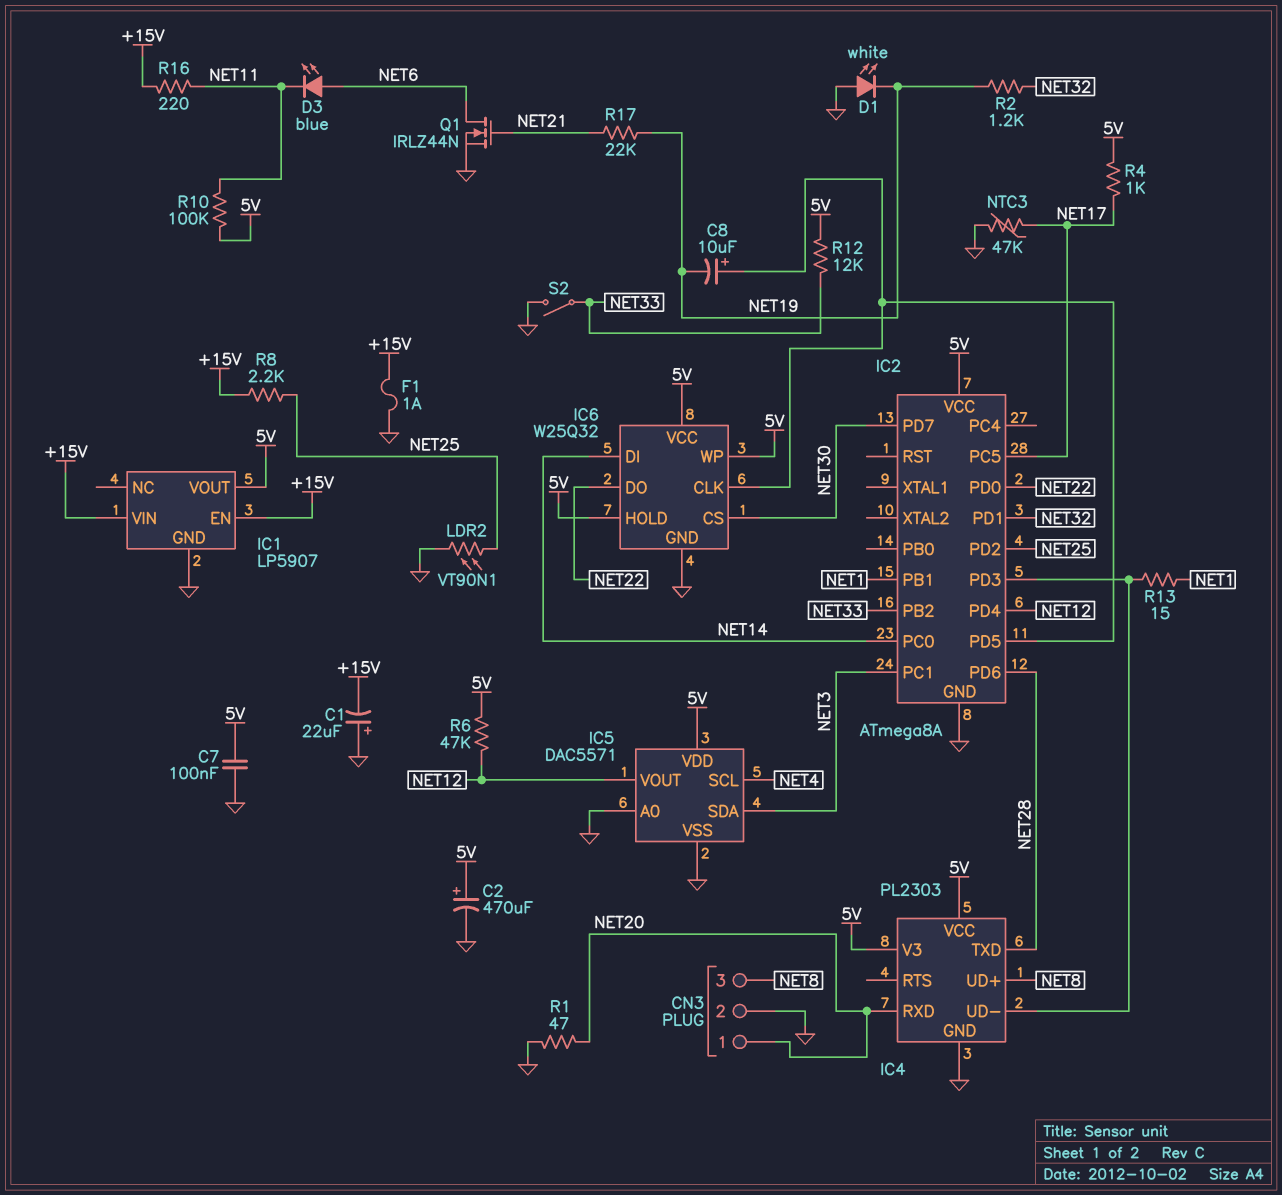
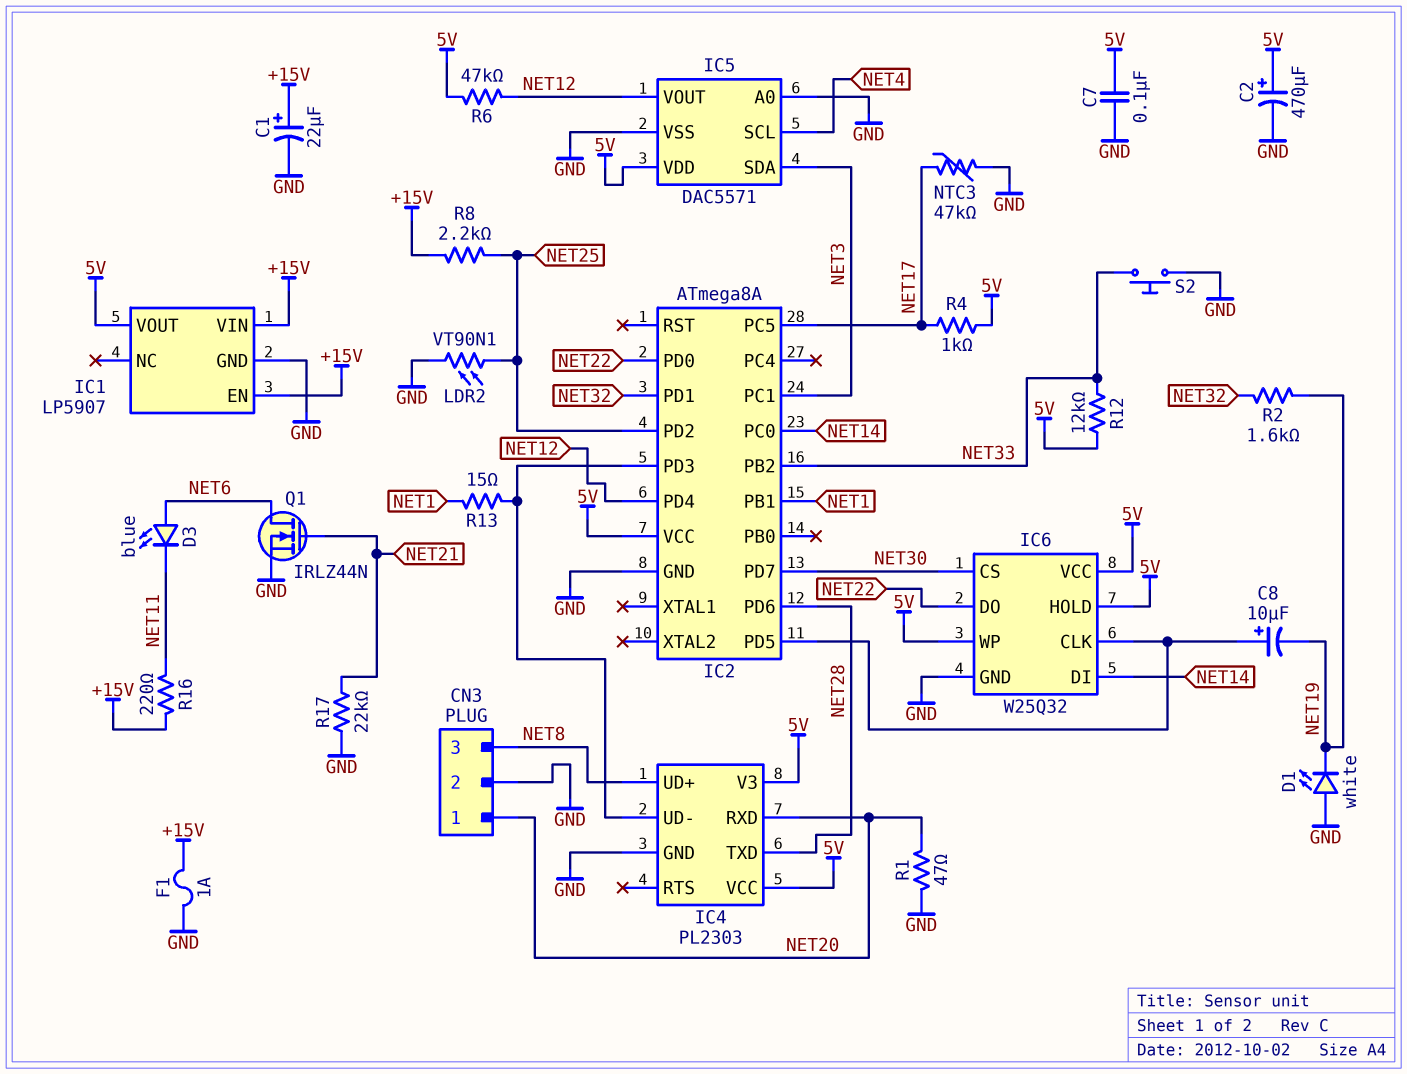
C1: 22uF (plus GND, minus +15V) -> 22uF (plus +15V, minus GND)
R2: 1.2k (NET19, NET32) -> 1.6k (NET19, NET32)
R10: 100k (5V, NET11) -> none
R17: 22k (NET19, NET21) -> 22k (GND, NET21)
S2: switch (GND, NET33) -> button (GND, NET33)

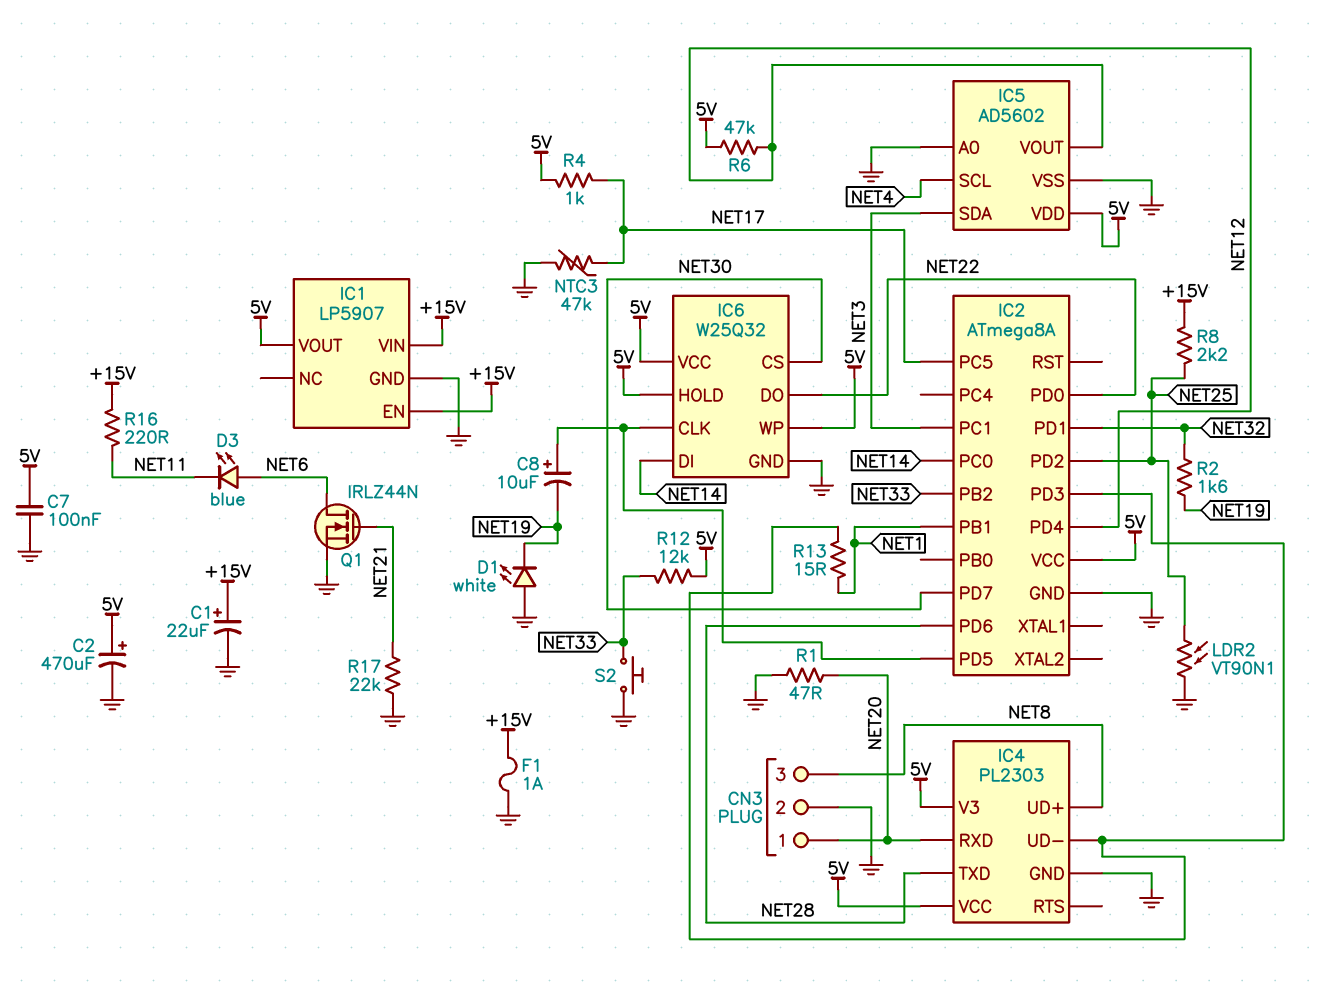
IC5: DAC5571 -> AD5602

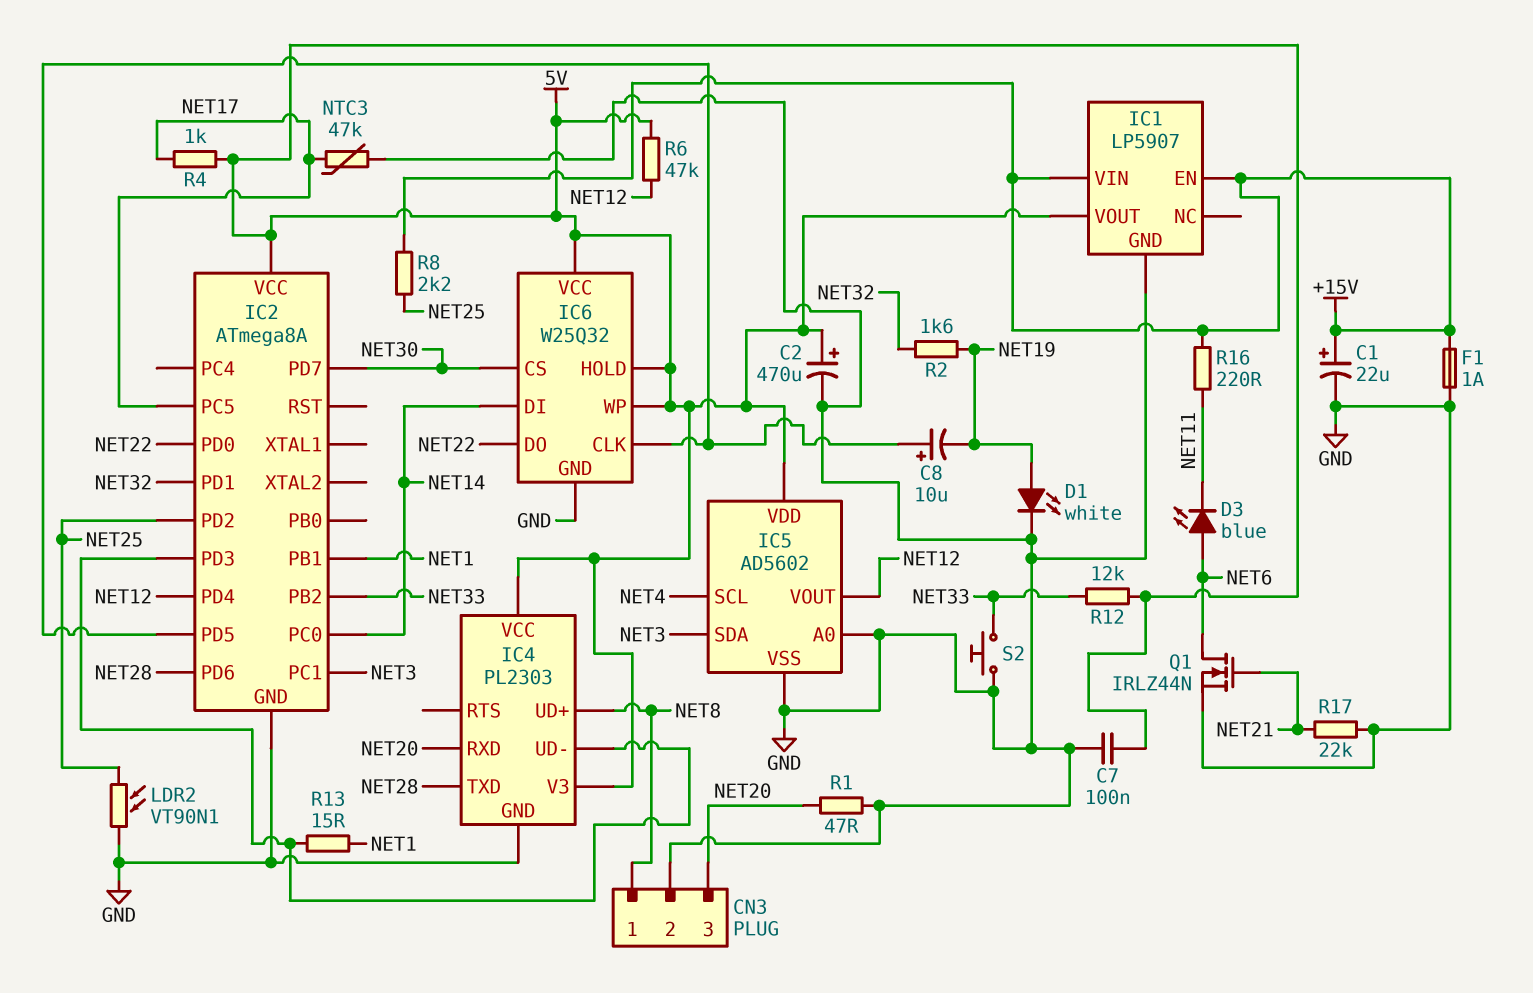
CN3 pin 1: NET20 -> NET8
CN3 pin 3: NET8 -> NET20
D1: LED white (A GND, K NET19) -> LED white (A NET19, K GND)

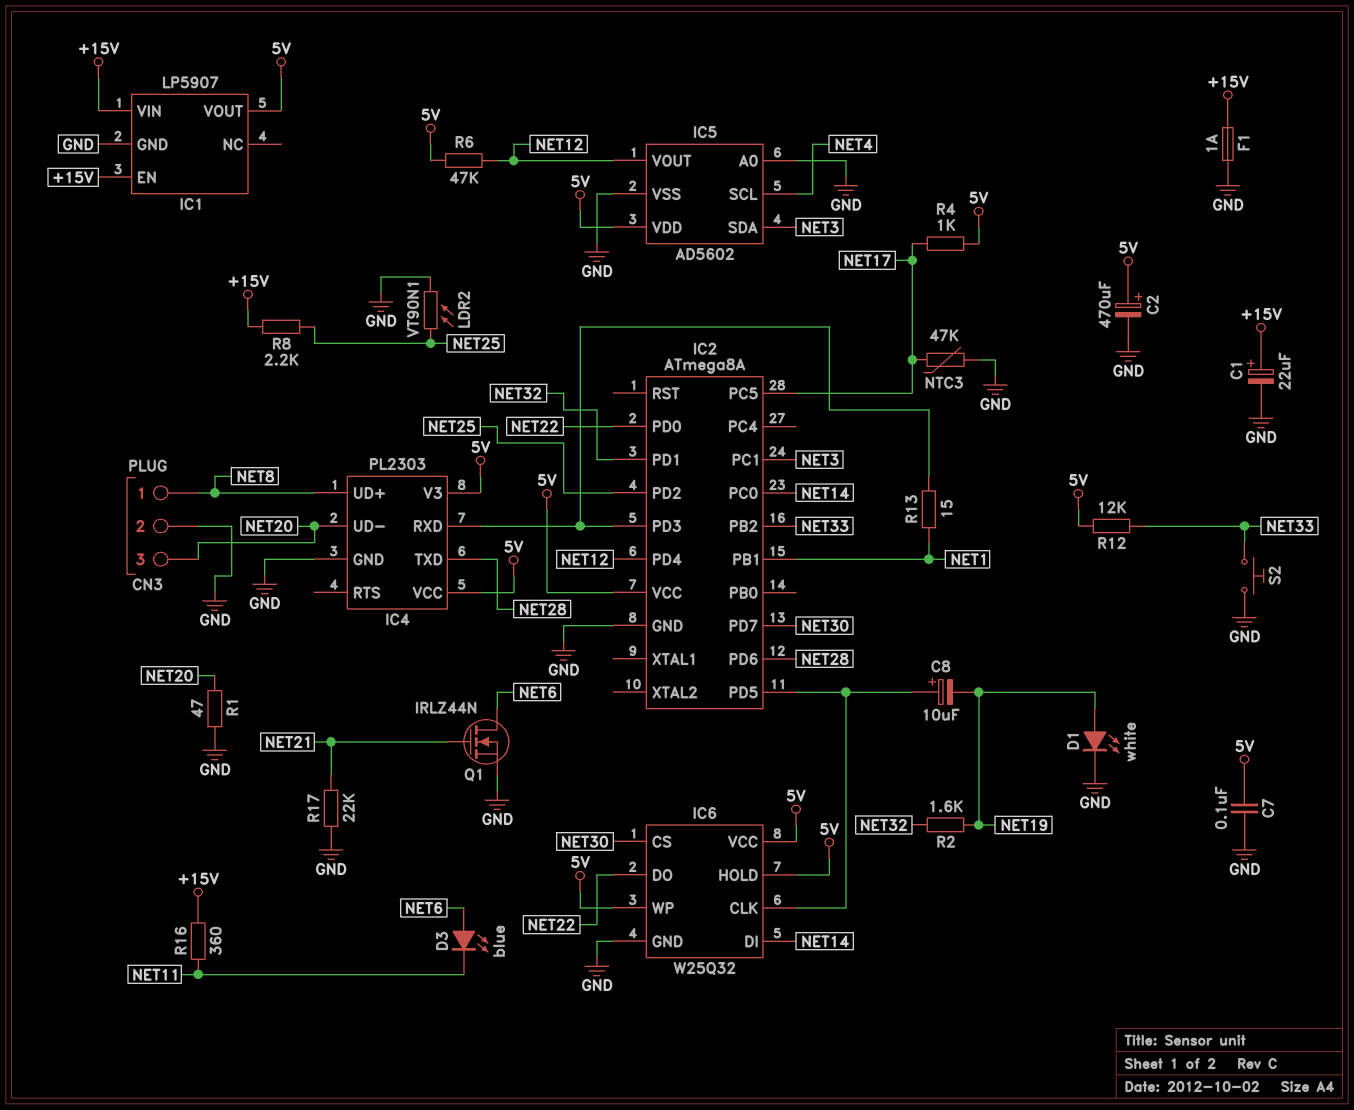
IC4 pin RXD: NET20 -> IC2/PD3
IC4 pin UD-: IC2/PD3 -> NET20
R16: 220 (+15V, NET11) -> 360 (+15V, NET11)

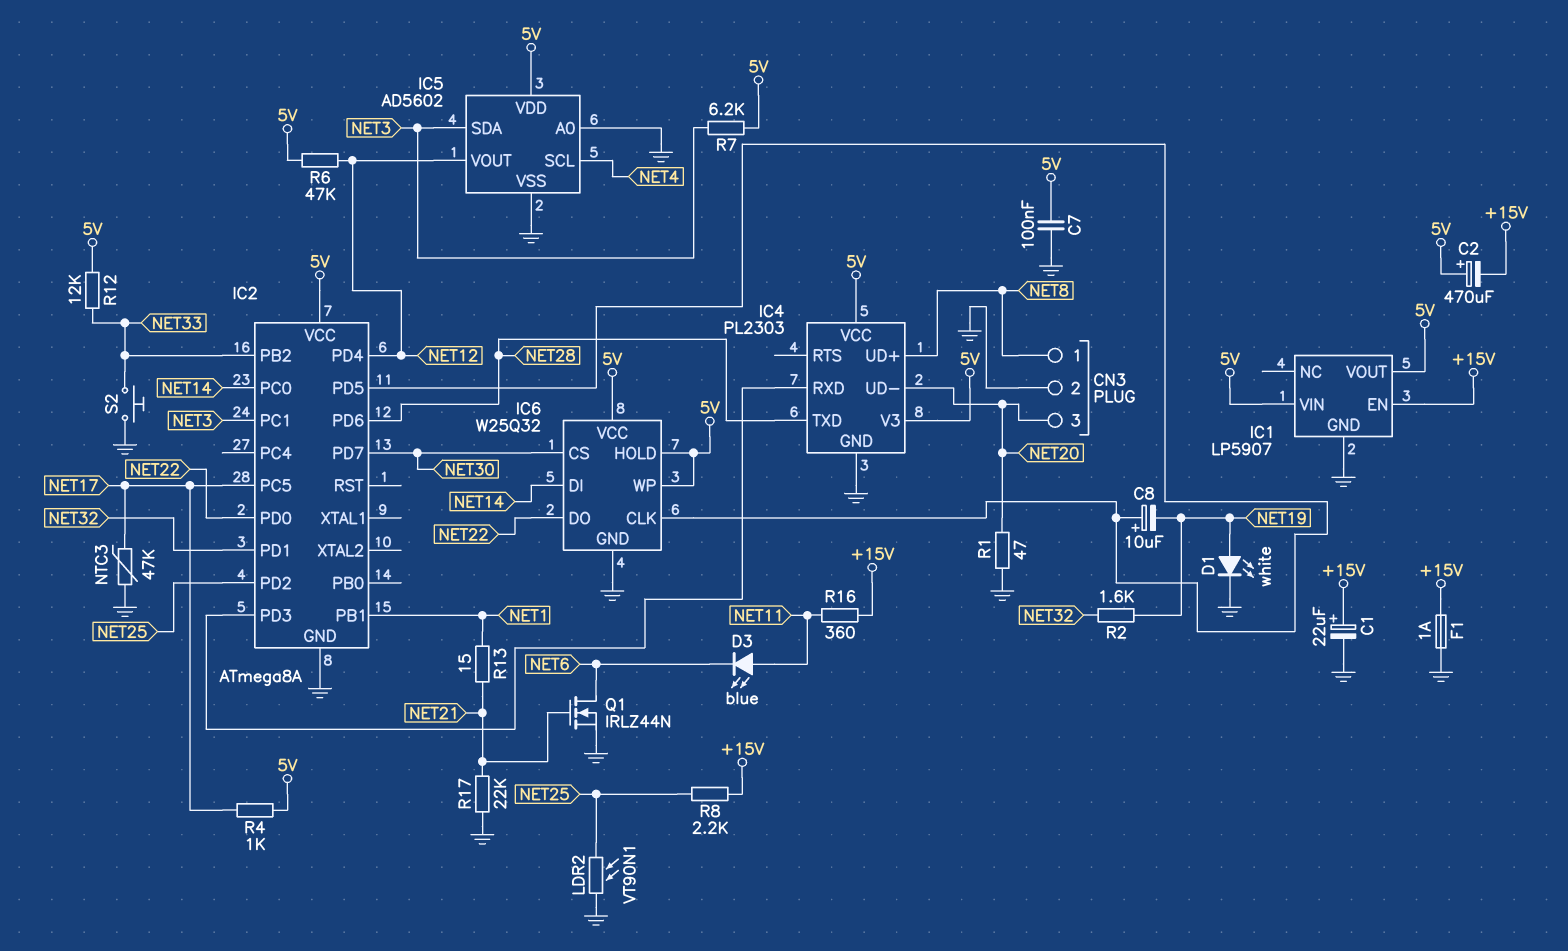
C2: 470uF (plus 5V, minus GND) -> 470uF (plus 5V, minus +15V)
D3: LED blue (A NET6, K NET11) -> LED blue (A NET11, K NET6)
IC1 pin VIN: +15V -> 5V
R7: none -> 6.2k (5V, NET3)
R13: 15 (IC2/PD3, NET1) -> 15 (NET1, NET21)

